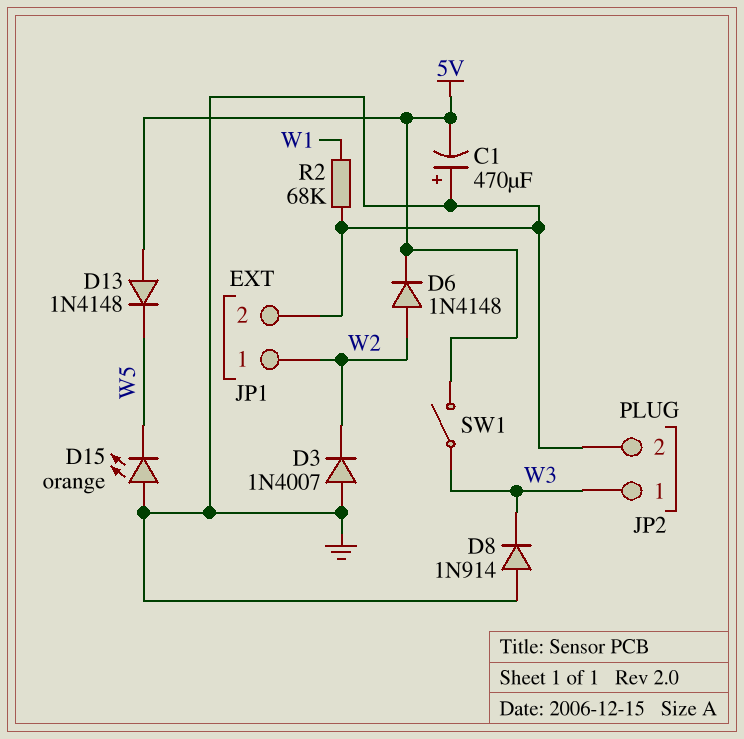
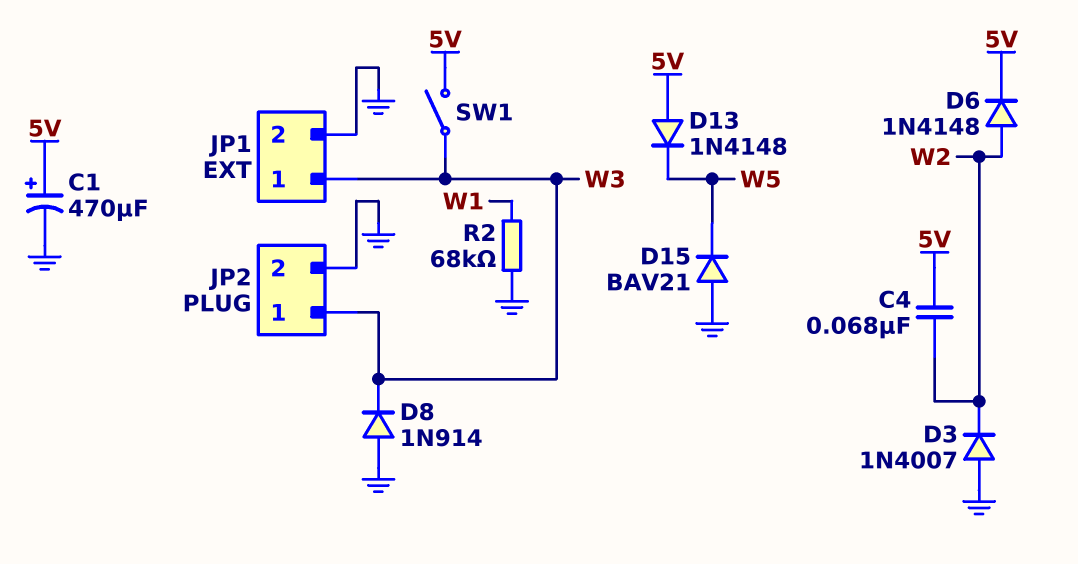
C1: 470uF (plus GND, minus 5V) -> 470uF (plus 5V, minus GND)
C4: none -> 68nF (5V, W2)
D15: LED orange (A GND, K W5) -> diode BAV21 (A GND, K W5)
JP1 pin 1: W2 -> W3

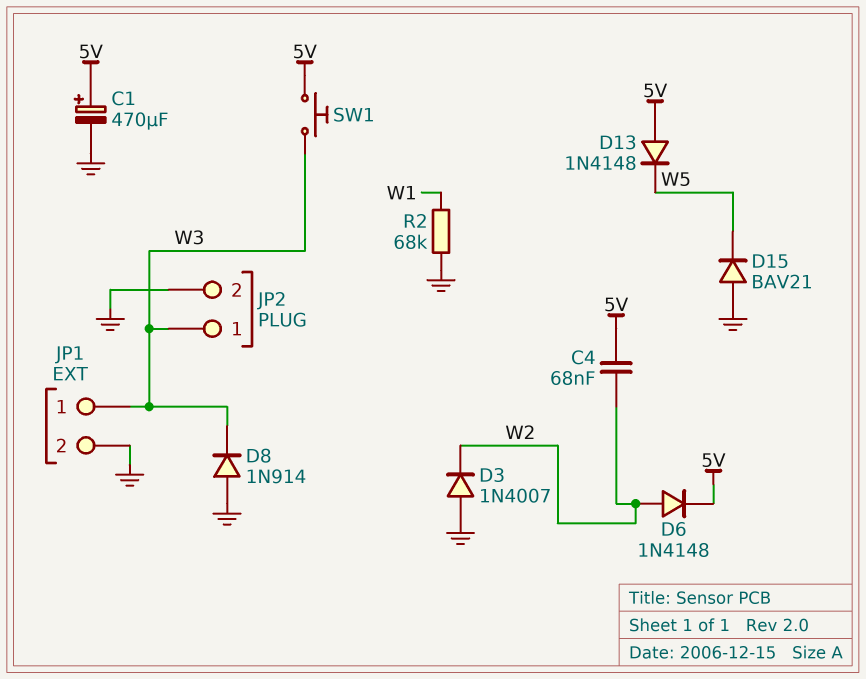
SW1: switch (5V, W3) -> button (5V, W3)

